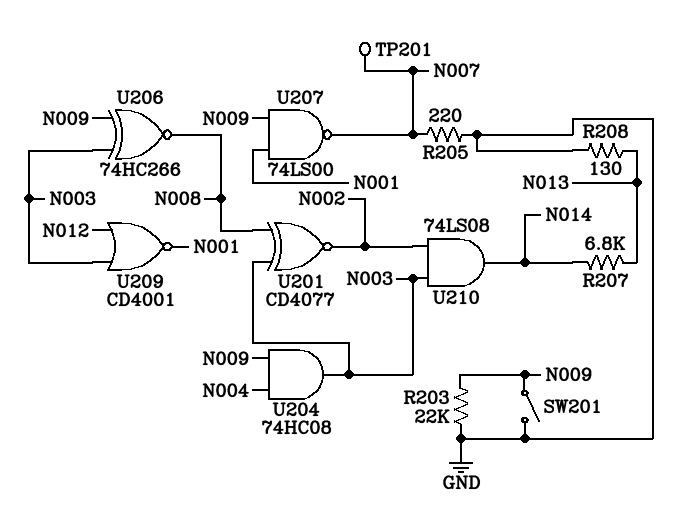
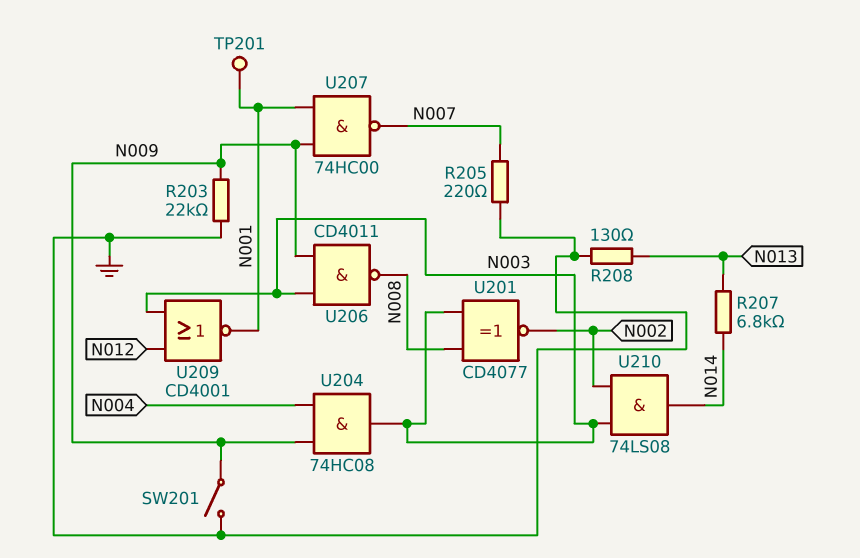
TP201: test point (N007) -> test point (N001)
U206: XNOR 74HC266 (in N003, in N009, out N008) -> NAND CD4011 (in N003, in N009, out N008)
U207: NAND 74LS00 (in N001, in N009, out N007) -> NAND 74HC00 (in N001, in N009, out N007)

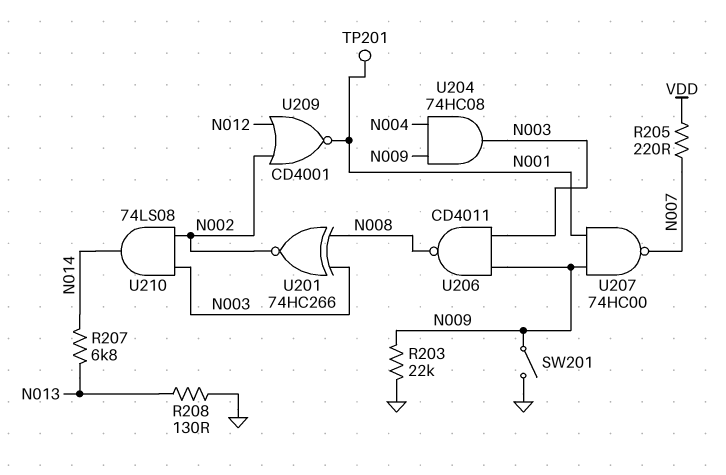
R205: 220 (GND, N007) -> 220 (N007, VDD)
U201: XNOR CD4077 (in N003, in N008, out N002) -> XNOR 74HC266 (in N003, in N008, out N002)
U209: NOR CD4001 (in N003, in N012, out N001) -> NOR CD4001 (in N002, in N012, out N001)

